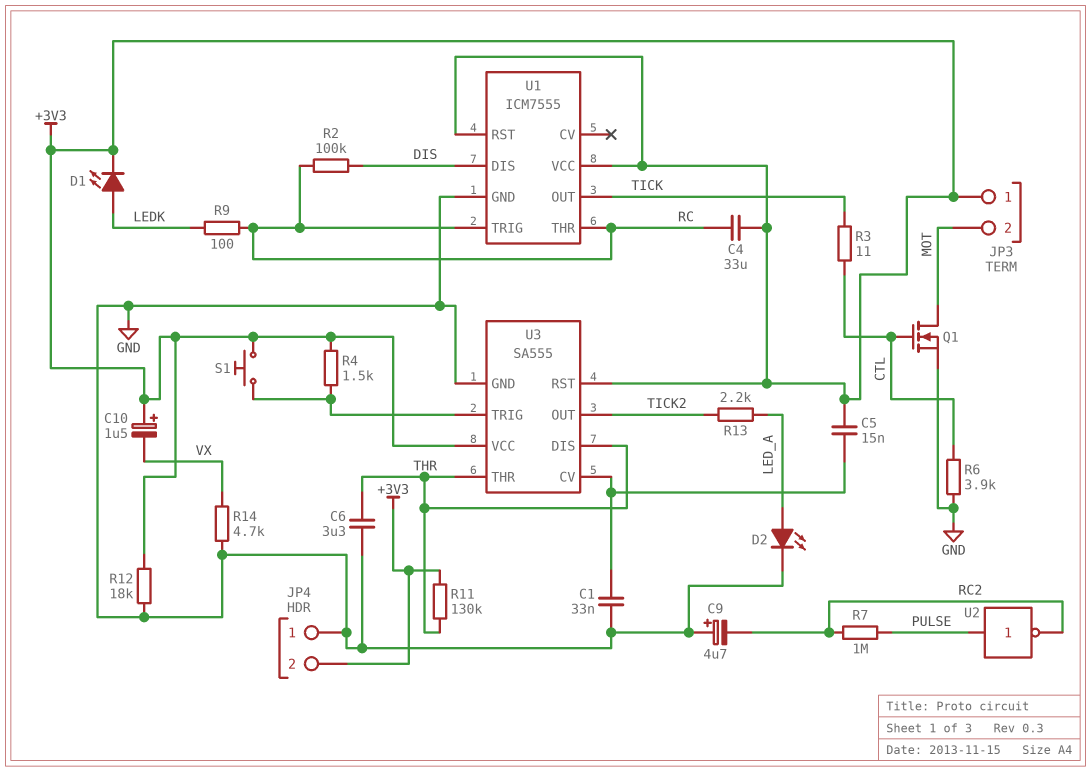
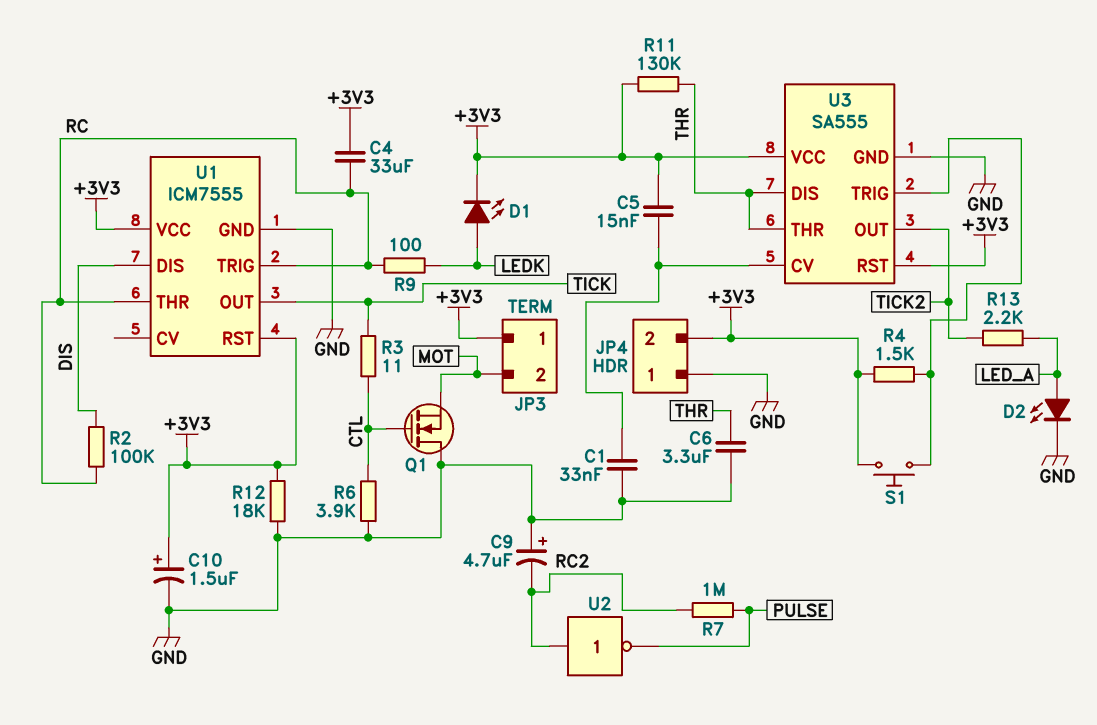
C10: 1.5uF (plus +3V3, minus VX) -> 1.5uF (plus +3V3, minus GND)
Q1: NMOS (G CTL, D MOT, S GND) -> NMOS (G CTL, D GND, S MOT)
R14: 4.7k (GND, VX) -> none
U2: NOT (in PULSE, out RC2) -> NOT (in RC2, out PULSE)

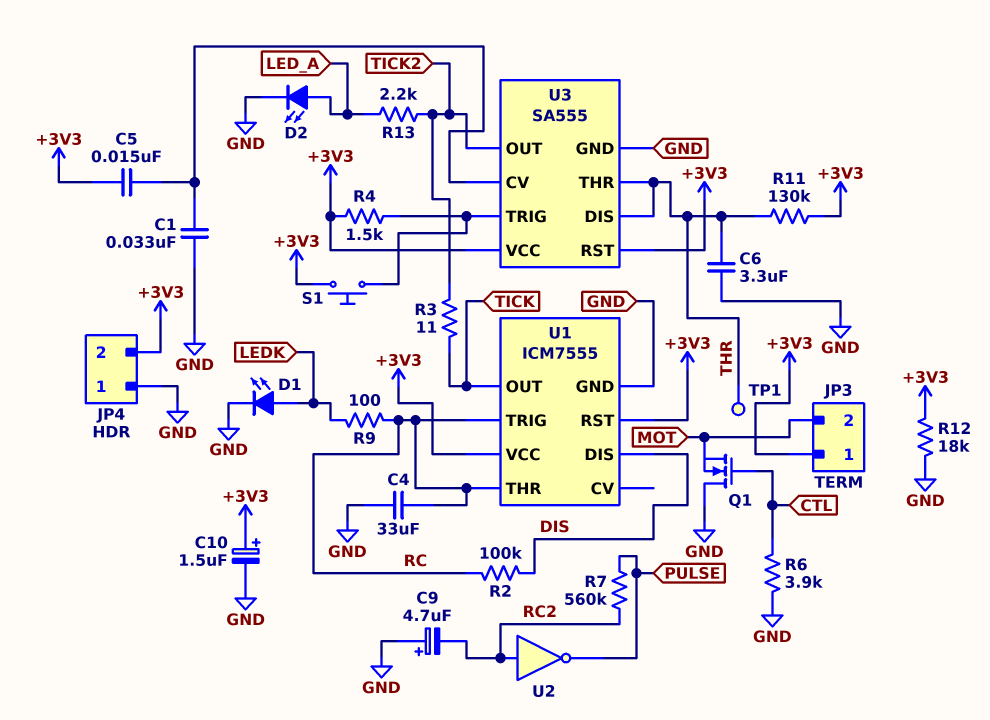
C4: 33uF (+3V3, RC) -> 33uF (GND, RC)
D1: LED (A LEDK, K +3V3) -> LED (A LEDK, K GND)
R3: 11 (CTL, TICK) -> 11 (TICK, TICK2)
R7: 1M (PULSE, RC2) -> 560k (PULSE, RC2)
TP1: none -> test point (THR)

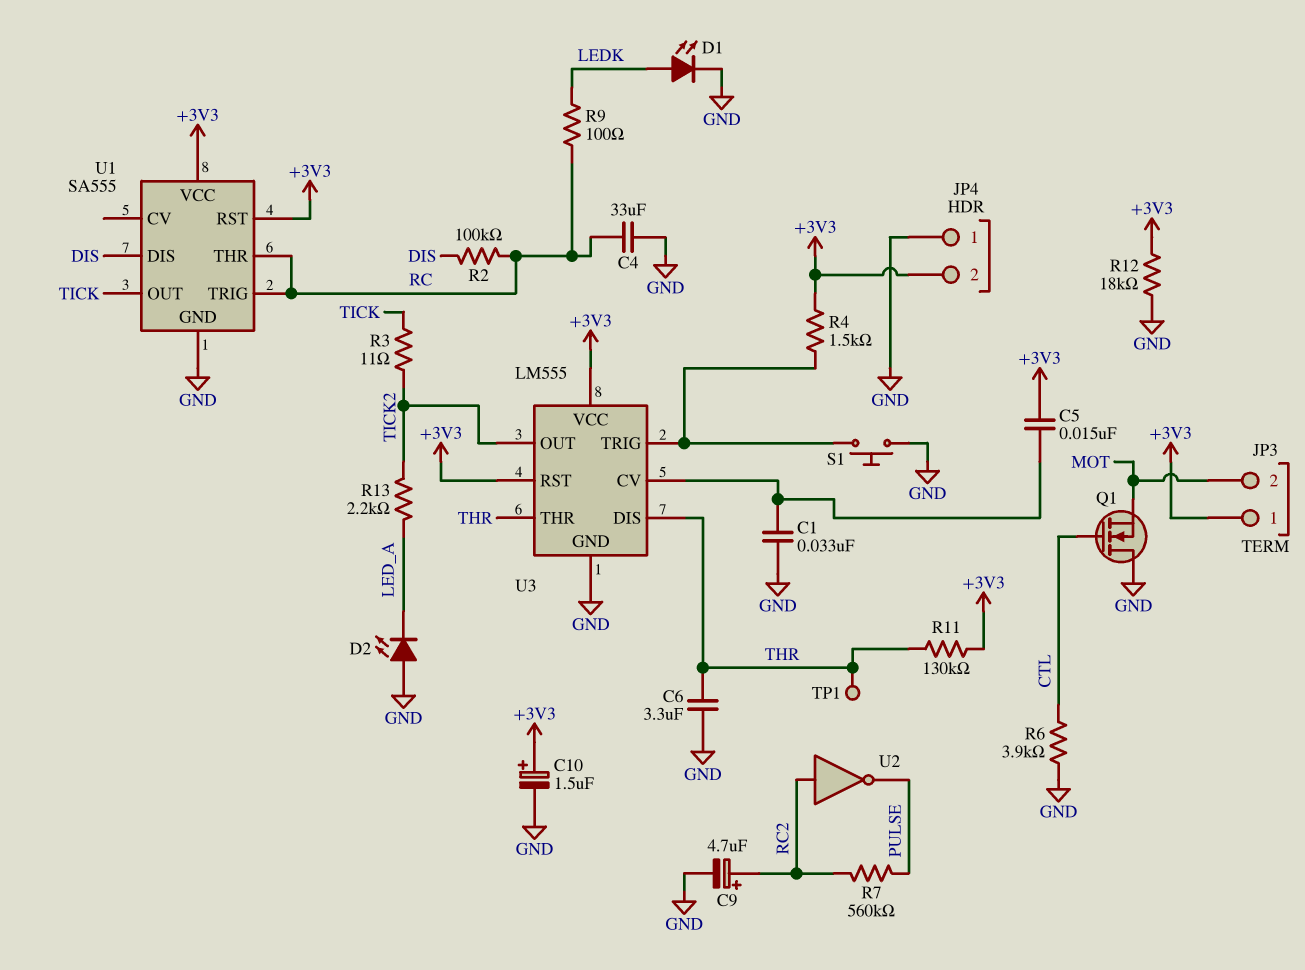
C9: 4.7uF (plus GND, minus RC2) -> 4.7uF (plus RC2, minus GND)
D2: LED (A LED_A, K GND) -> LED (A GND, K LED_A)
S1: button (+3V3, U3/TRIG) -> button (GND, U3/TRIG)
U1: ICM7555 -> SA555
U3: SA555 -> LM555

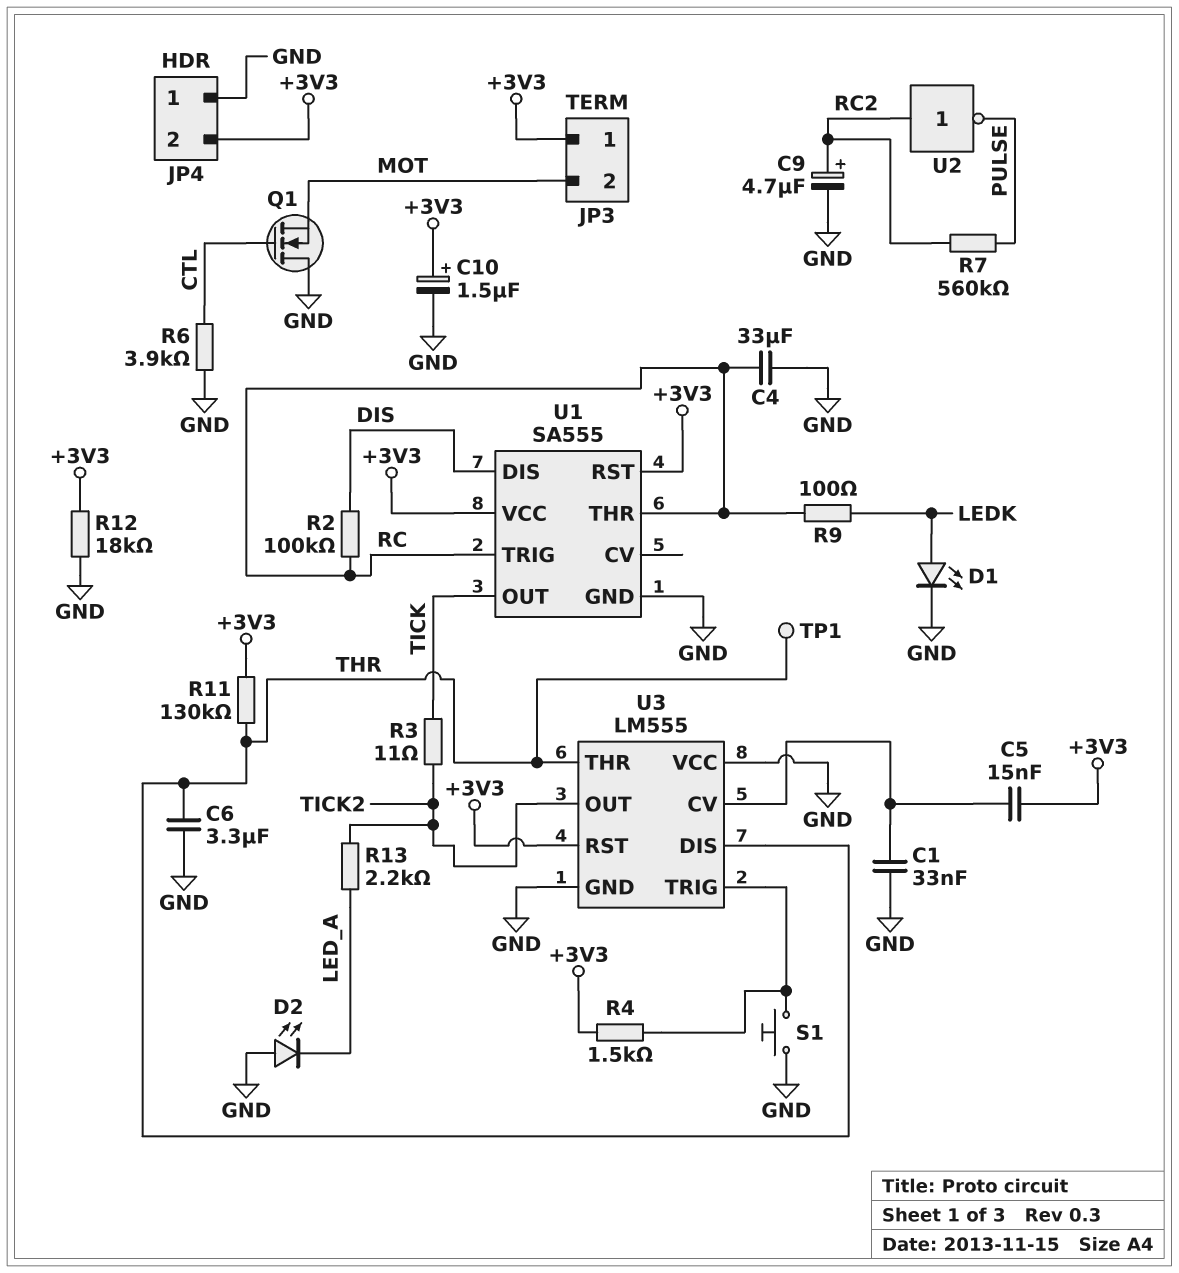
U3 pin VCC: +3V3 -> GND

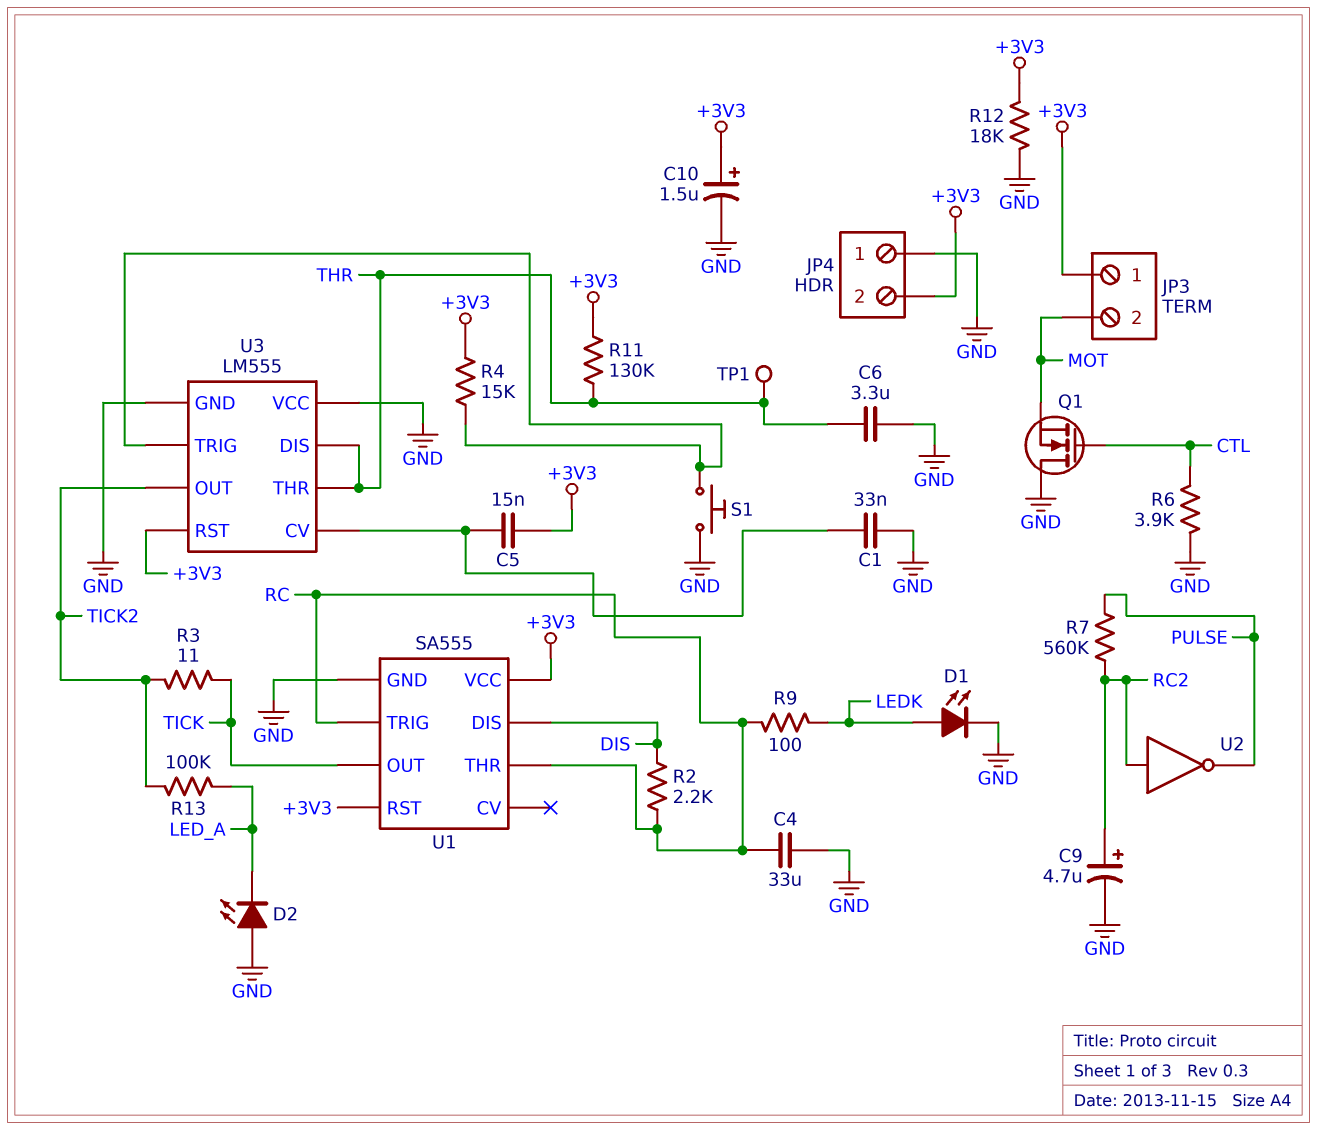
R2: 100k (DIS, RC) -> 2.2k (DIS, RC)
R4: 1.5k (+3V3, U3/TRIG) -> 15k (+3V3, U3/TRIG)
R13: 2.2k (LED_A, TICK2) -> 100k (LED_A, TICK2)

